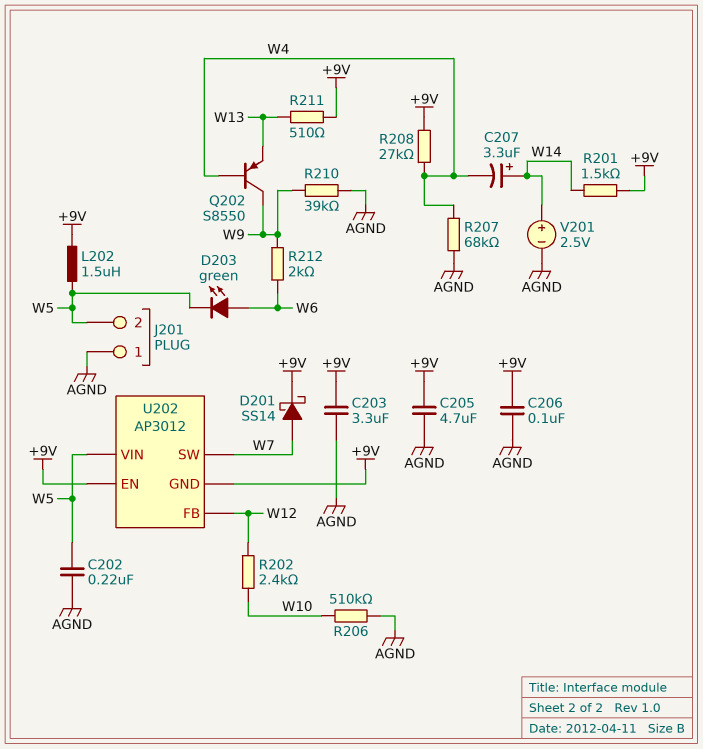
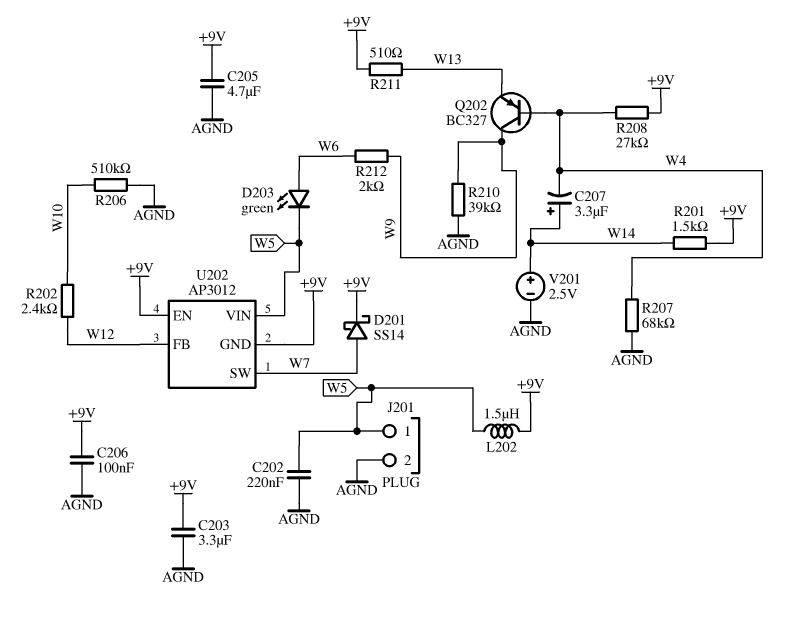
J201 pin 1: AGND -> W5
J201 pin 2: W5 -> AGND
Q202: PNP S8550 (B W4, C W9, E W13) -> PNP BC327 (B W4, C W9, E W13)

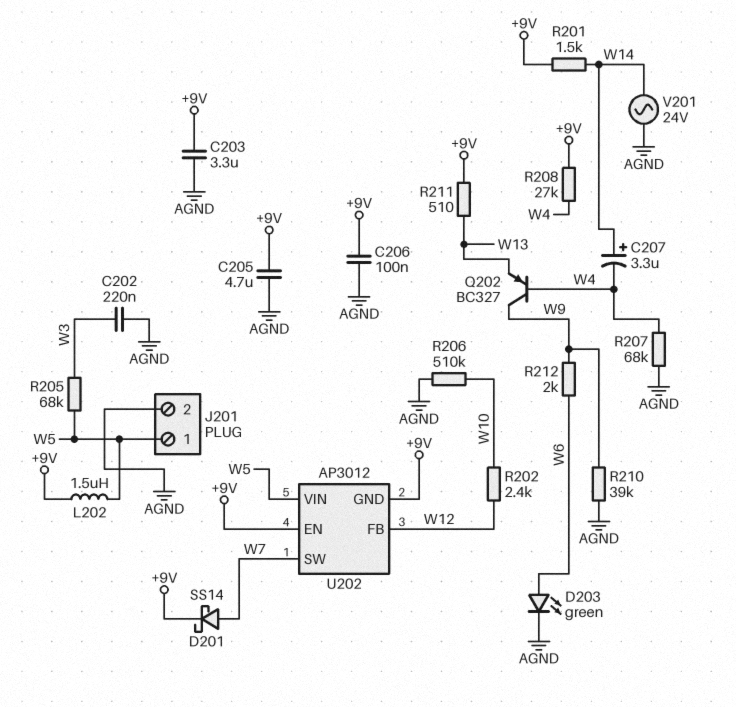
C202: 220nF (AGND, W5) -> 220nF (AGND, W3)
D203: LED green (A W6, K W5) -> LED green (A W6, K AGND)
R205: none -> 68k (W3, W5)
V201: 2.5V (plus W14, minus AGND) -> AC 24V (AGND, W14)

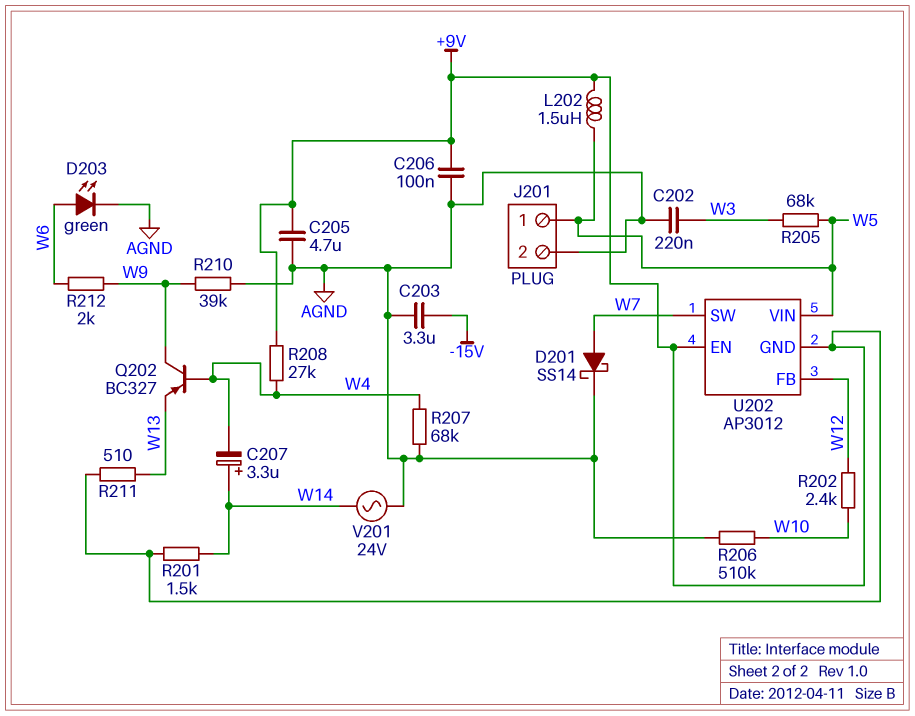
C203: 3.3uF (+9V, AGND) -> 3.3uF (-15V, AGND)
D201: schottky SS14 (A W7, K +9V) -> schottky SS14 (A W7, K AGND)

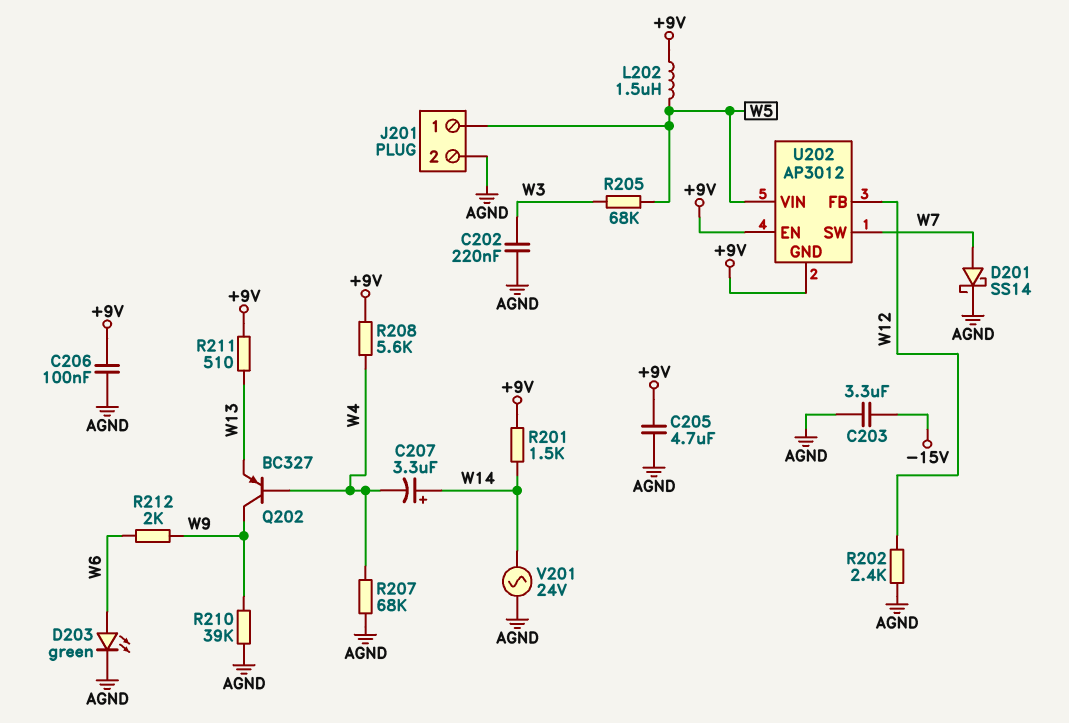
R202: 2.4k (W10, W12) -> 2.4k (AGND, W12)
R206: 510k (AGND, W10) -> none
R208: 27k (+9V, W4) -> 5.6k (+9V, W4)

